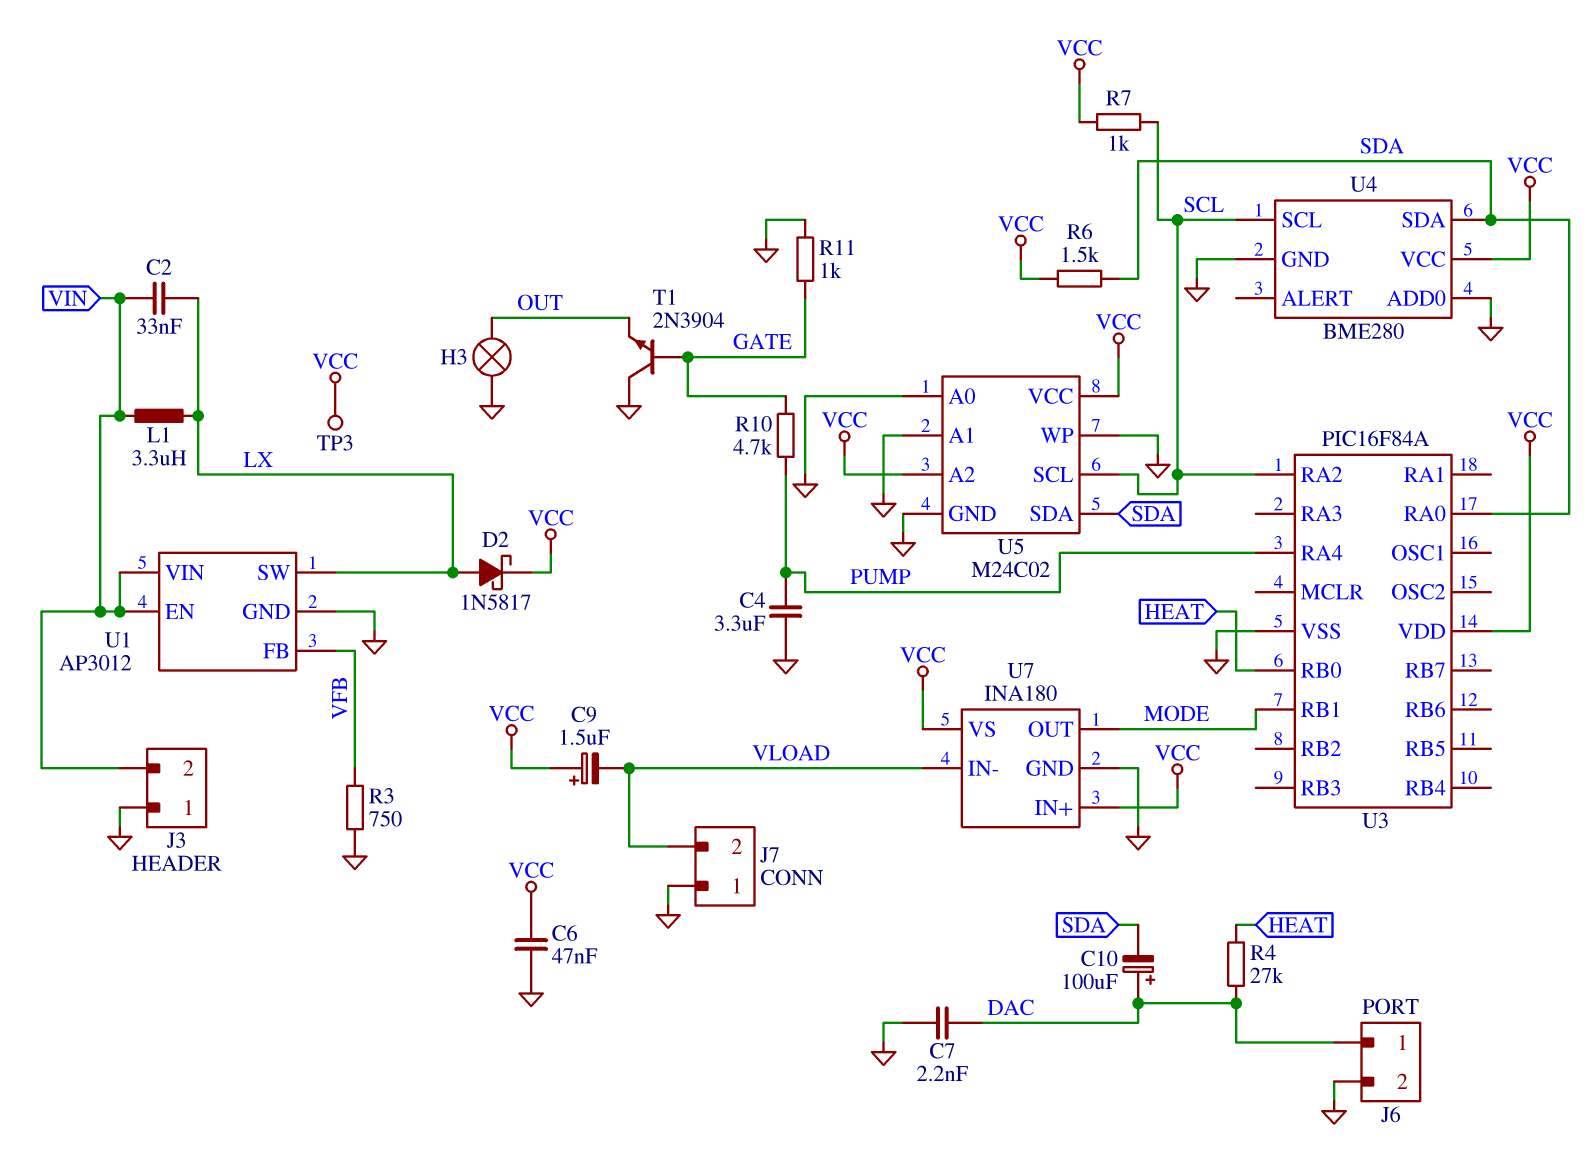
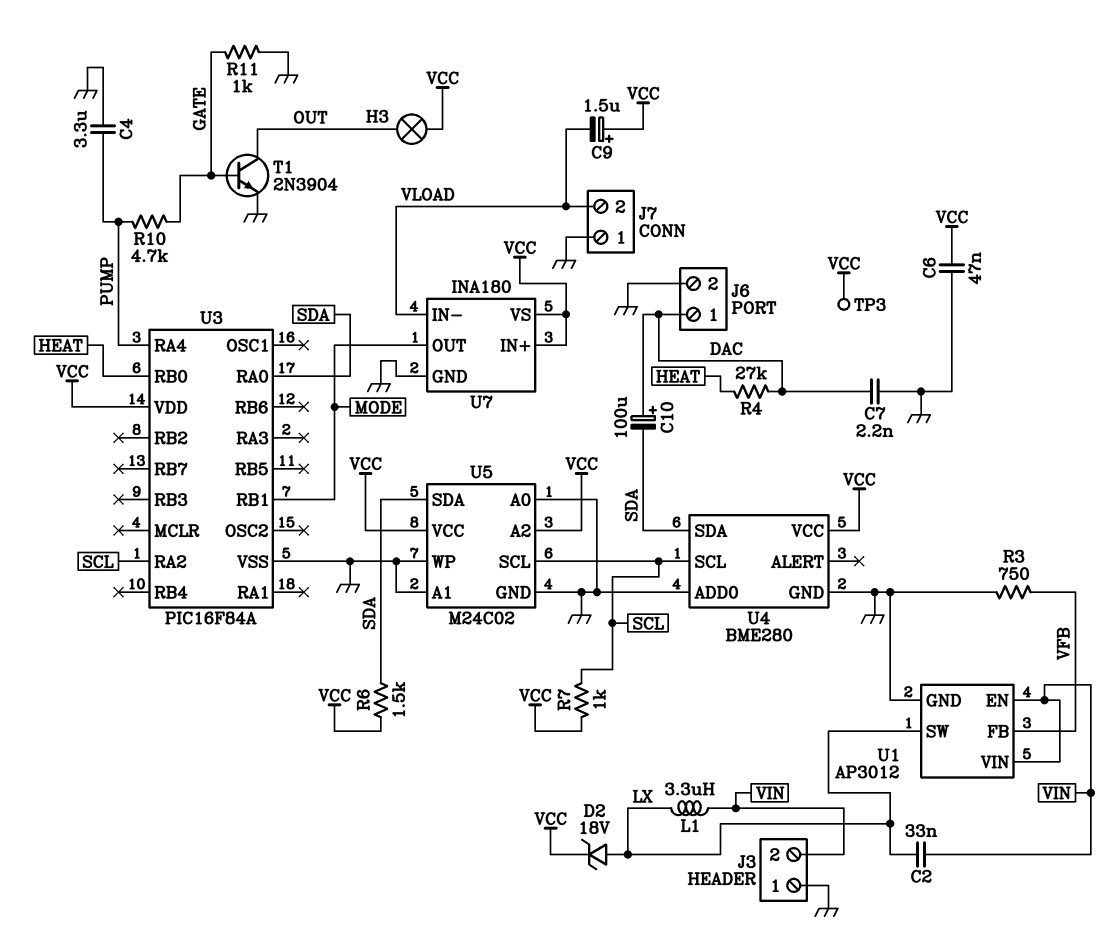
D2: schottky 1N5817 (A LX, K VCC) -> zener 18V (A LX, K VCC)
H3: lamp (GND, OUT) -> lamp (OUT, VCC)
T1: NPN 2N3904 (B GATE, C GND, E OUT) -> NPN 2N3904 (B GATE, C OUT, E GND)

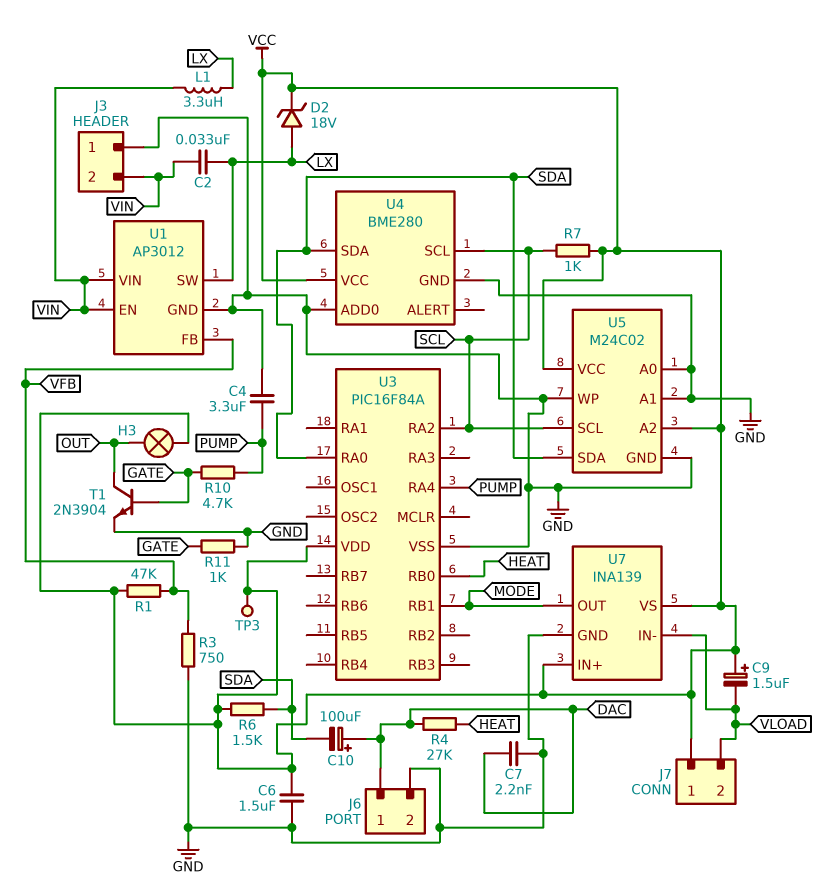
C6: 47nF (GND, VCC) -> 1.5uF (GND, VCC)
J7 pin 1: GND -> VCC
R1: none -> 47k (VCC, VFB)
U7: INA180 -> INA139

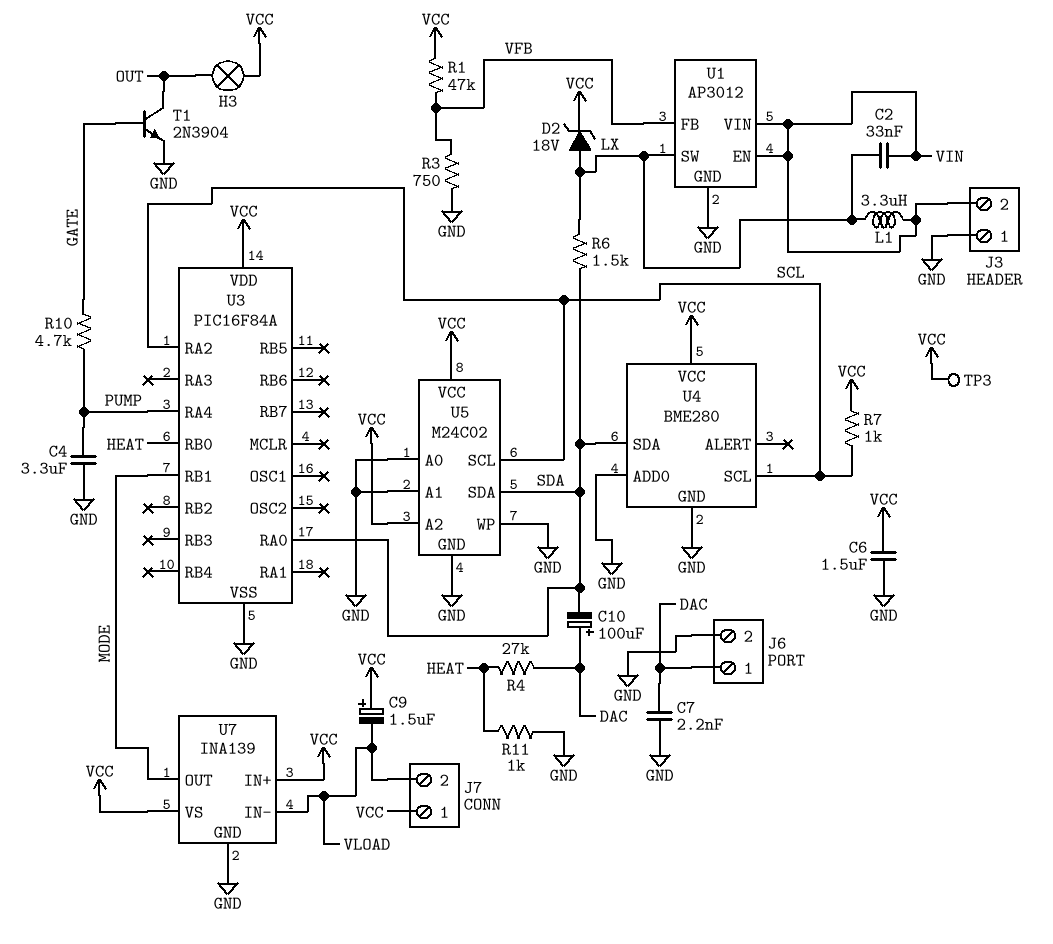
R6: 1.5k (SDA, VCC) -> 1.5k (LX, SDA)
R11: 1k (GATE, GND) -> 1k (GND, HEAT)

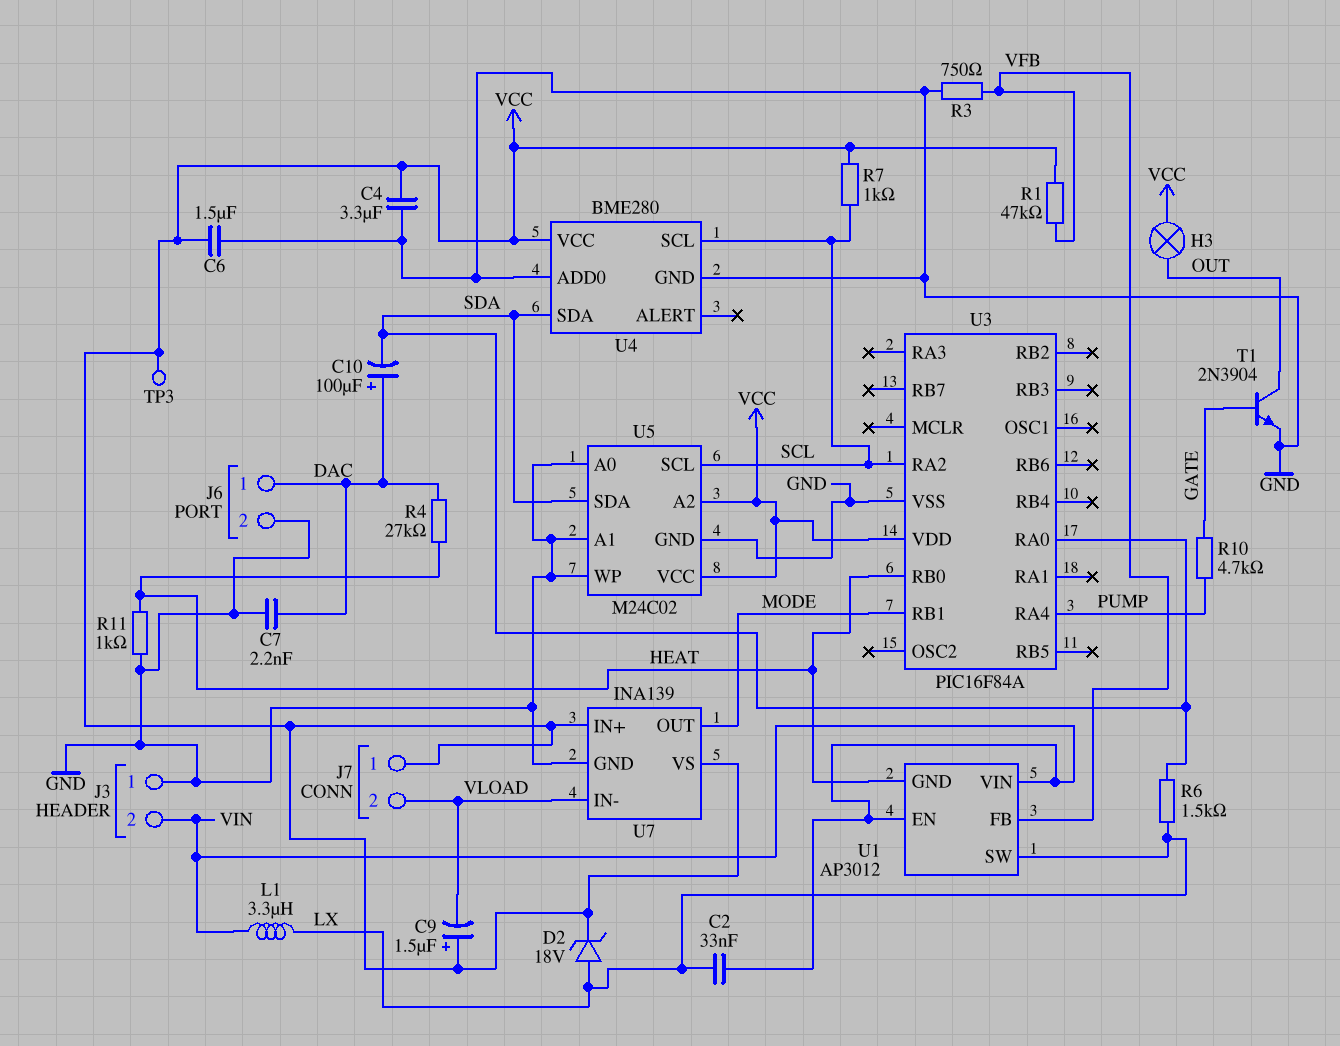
C4: 3.3uF (GND, PUMP) -> 3.3uF (GND, VCC)
U1 pin GND: GND -> HEAT

